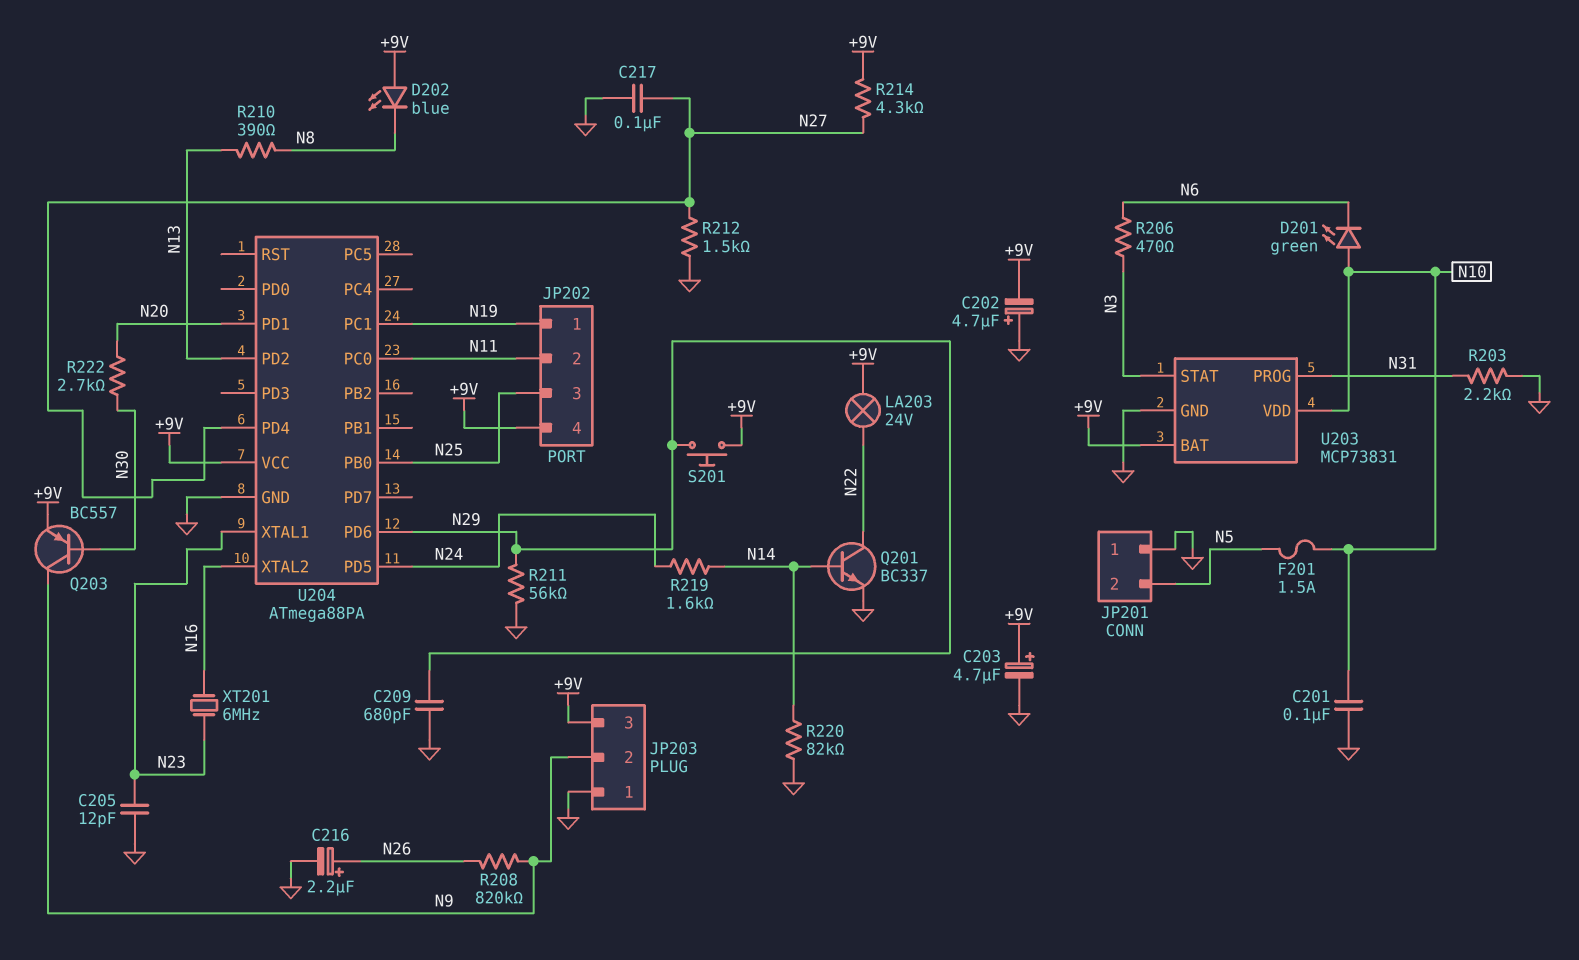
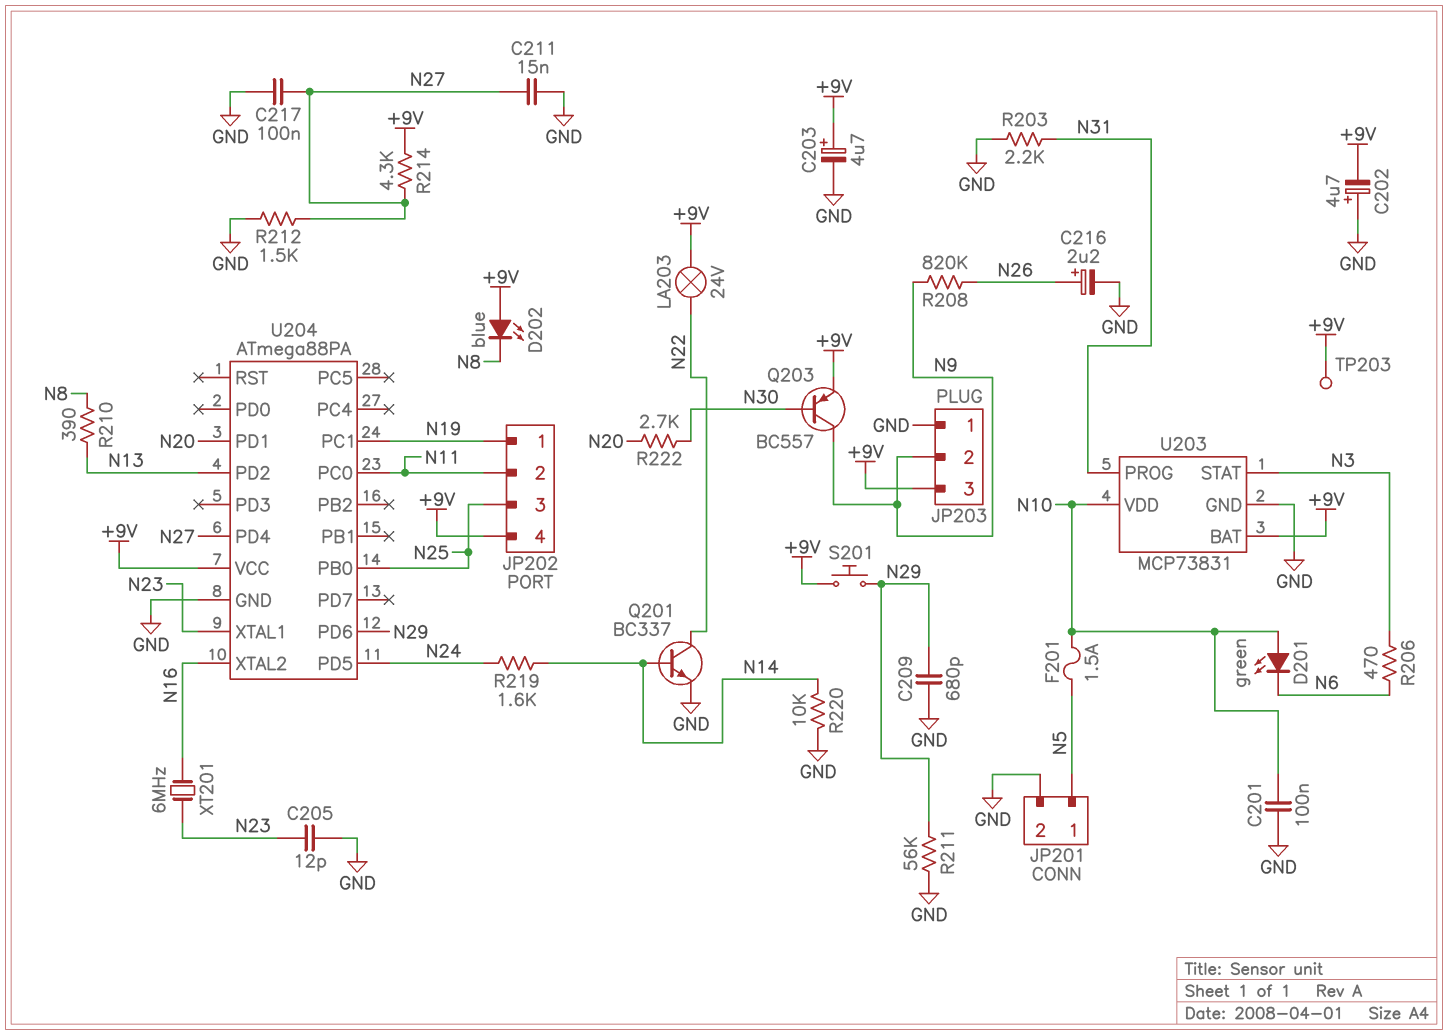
C211: none -> 15nF (GND, N27)
JP201 pin 1: GND -> N5
JP201 pin 2: N5 -> GND
R220: 82k (GND, N14) -> 10k (GND, N14)
TP203: none -> test point (+9V)

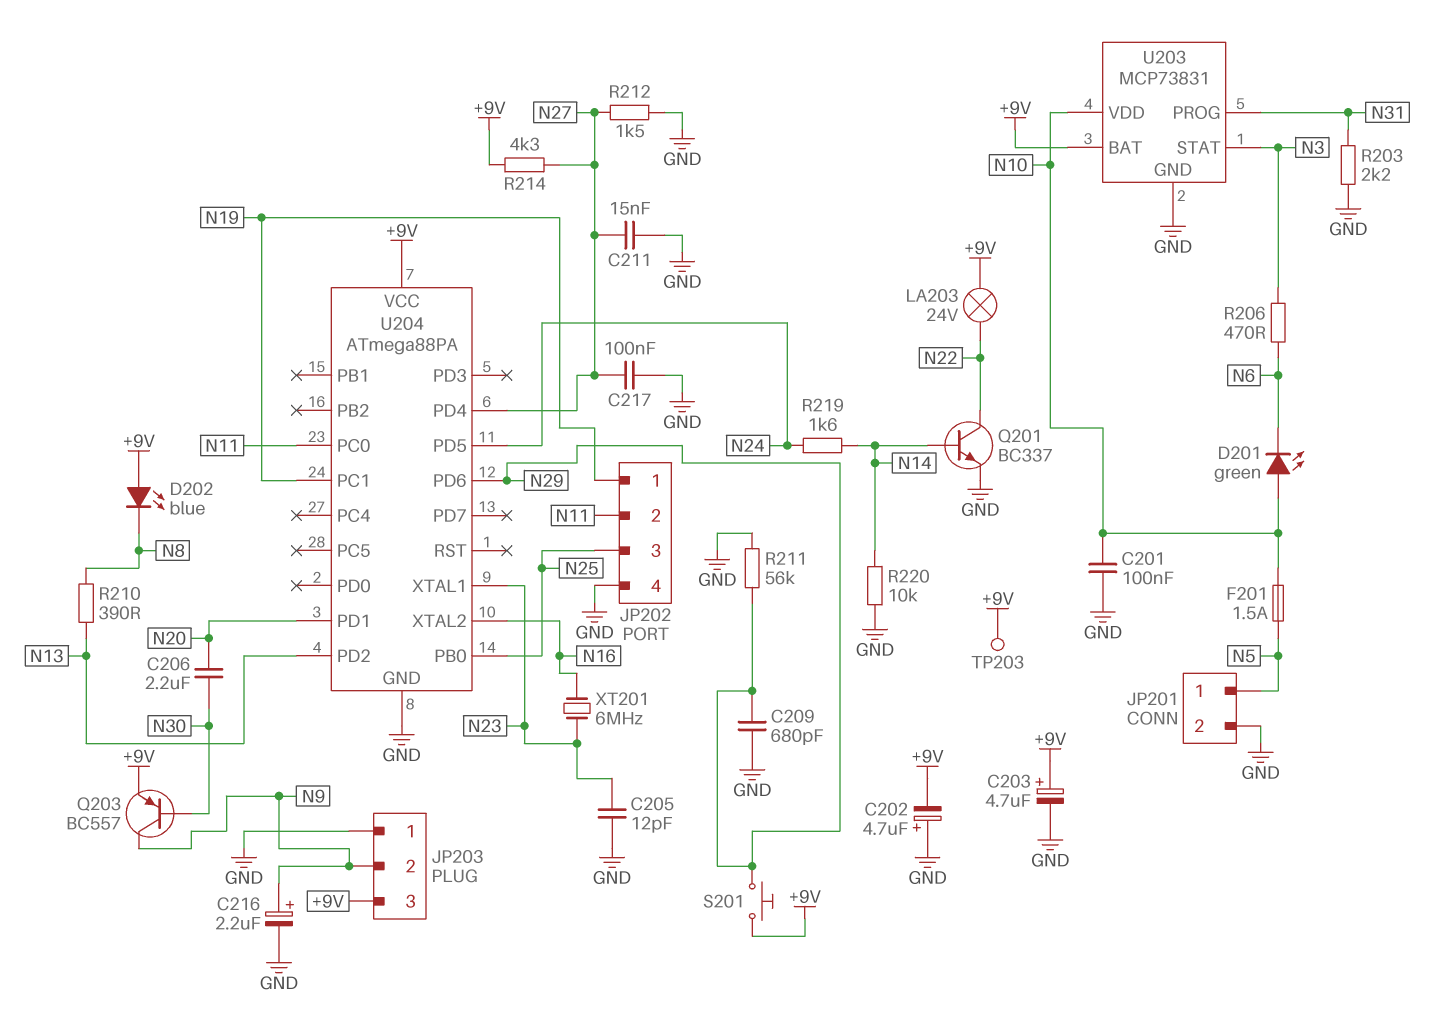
C206: none -> 2.2uF (N20, N30)
C216: 2.2uF (plus N26, minus GND) -> 2.2uF (plus N9, minus GND)
JP202 pin 4: +9V -> GND
R208: 820k (N9, N26) -> none
R222: 2.7k (N20, N30) -> none

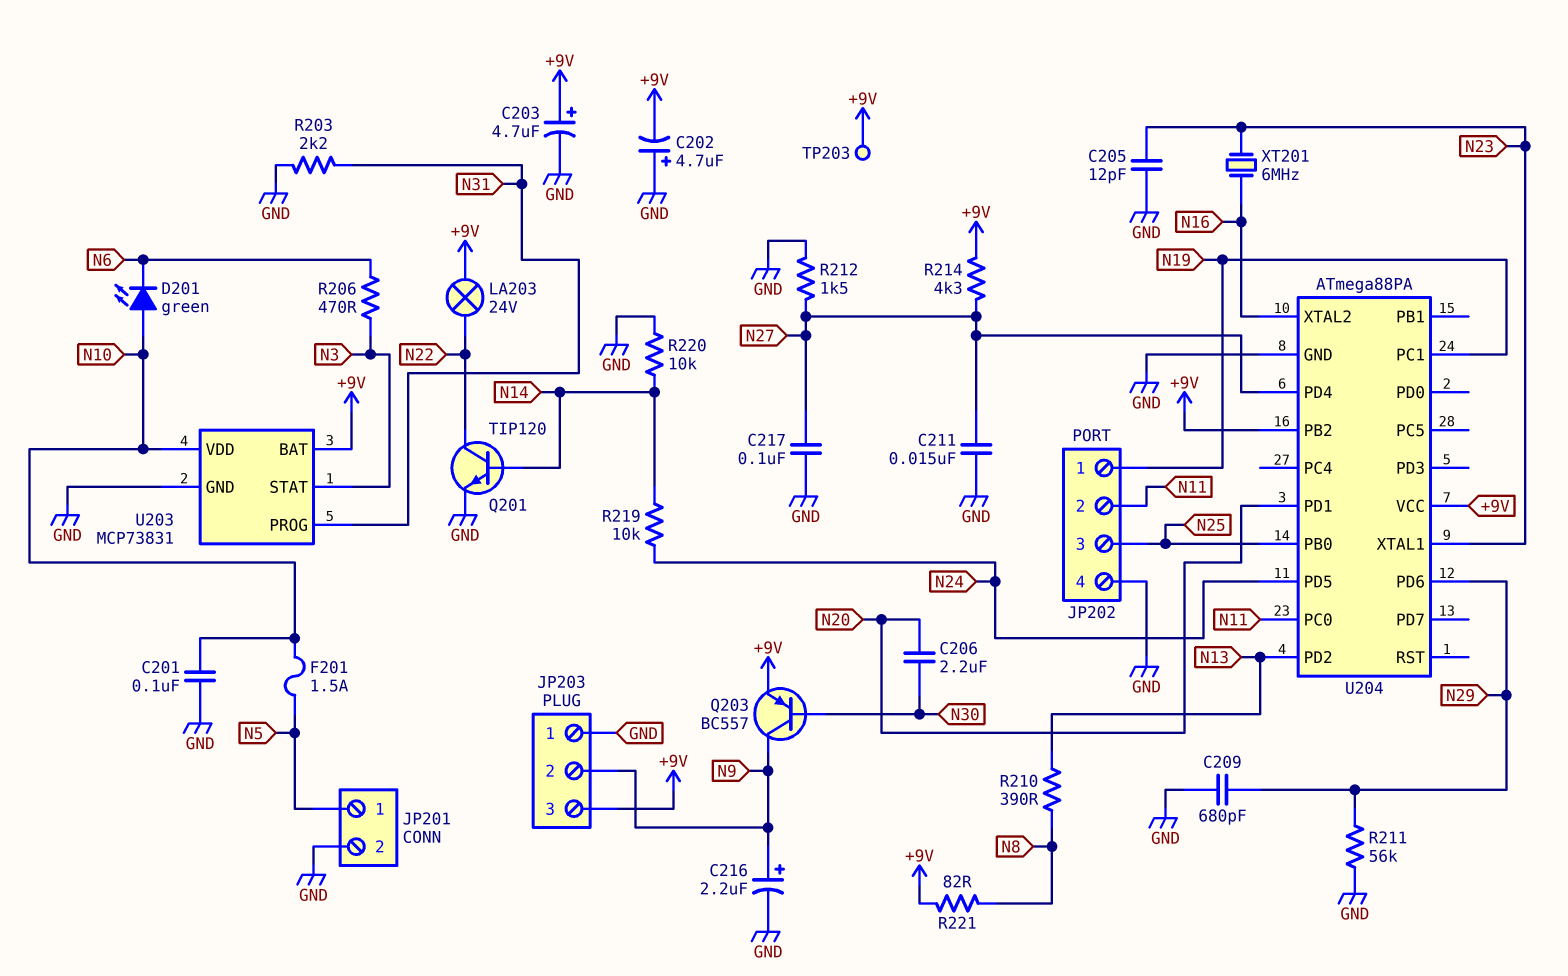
D202: LED blue (A +9V, K N8) -> none
Q201: NPN BC337 (B N14, C N22, E GND) -> NPN TIP120 (B N14, C N22, E GND)
R219: 1.6k (N14, N24) -> 10k (N14, N24)
R221: none -> 82 (+9V, N8)
S201: button (+9V, N29) -> none
U204 pin PB2: none -> +9V

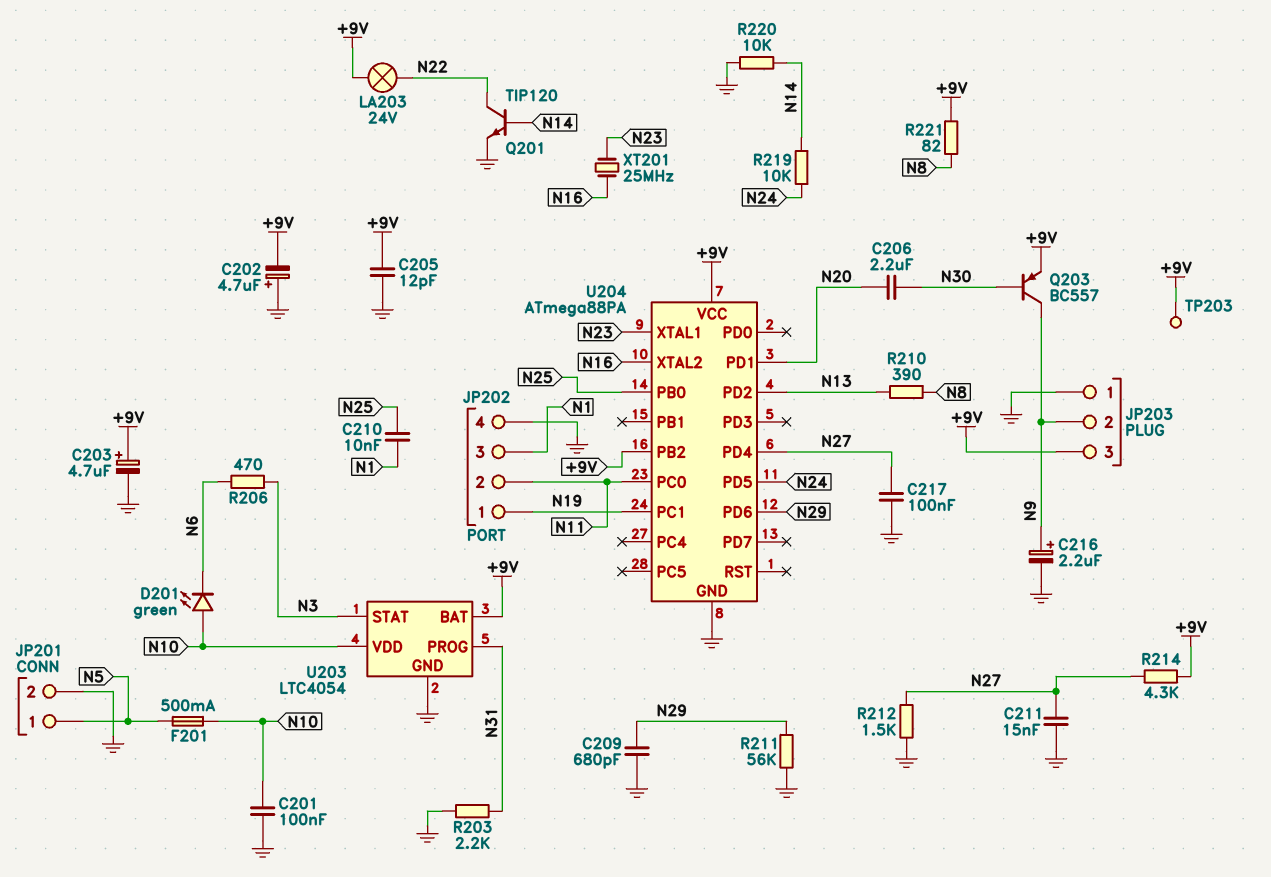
C205: 12pF (GND, N23) -> 12pF (+9V, GND)
C210: none -> 10nF (N1, N25)
F201: 1.5A (N5, N10) -> 500mA (N5, N10)
JP202 pin 3: N25 -> N1
U203: MCP73831 -> LTC4054
XT201: 6MHz (N16, N23) -> 25MHz (N16, N23)

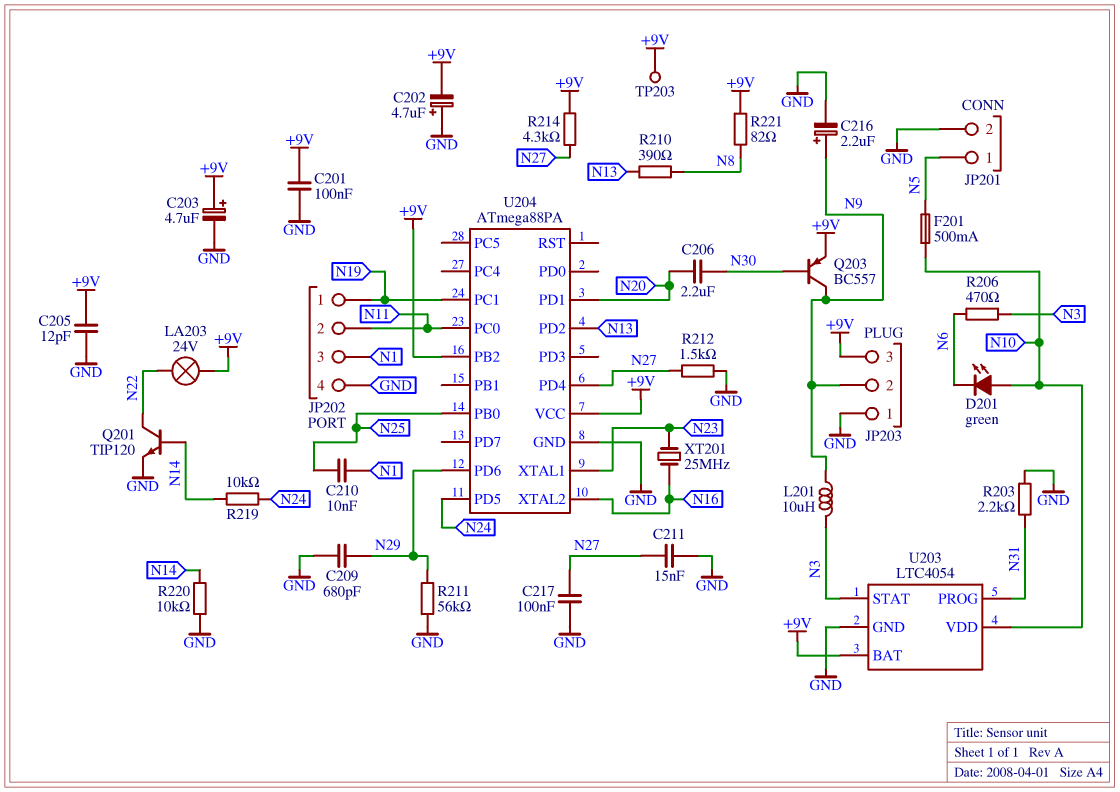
C201: 100nF (GND, N10) -> 100nF (+9V, GND)
L201: none -> 10uH (N3, N9)

